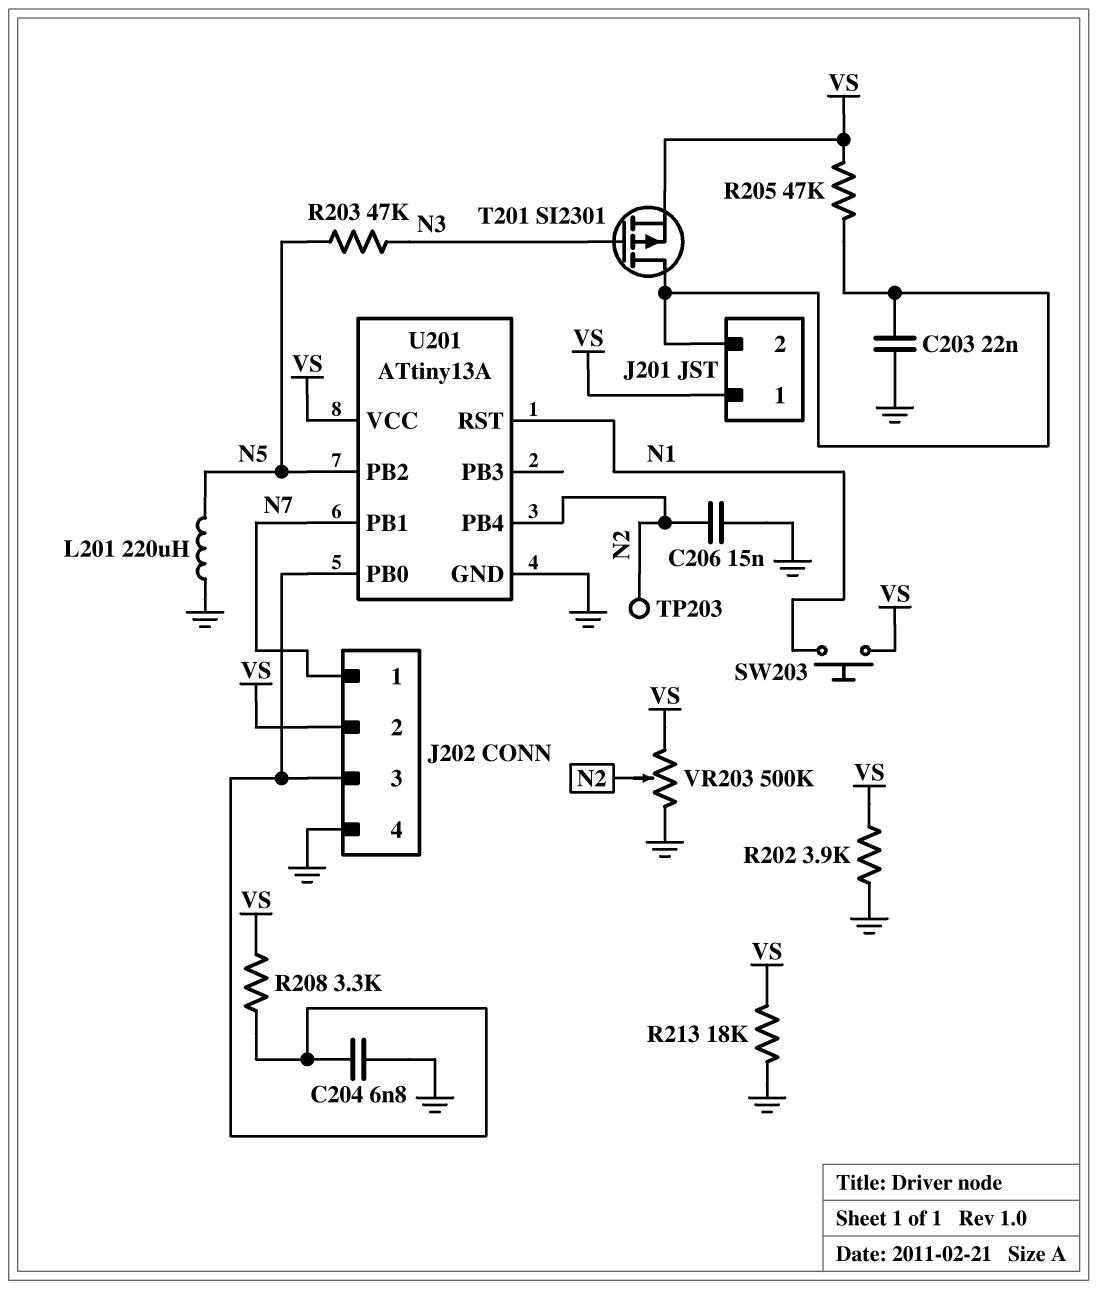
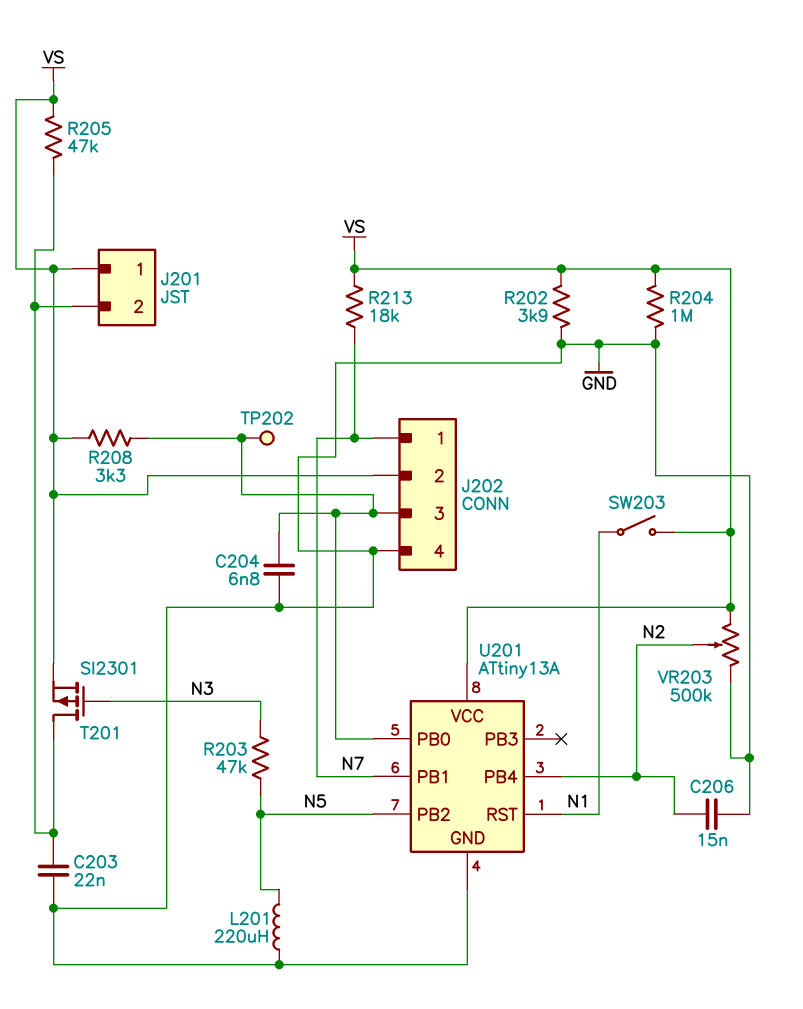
R204: none -> 1M (GND, VS)
R213: 18k (GND, VS) -> 18k (N7, VS)
SW203: button (N1, VS) -> switch (N1, VS)
TP202: none -> test point (J202/3)
TP203: test point (N2) -> none

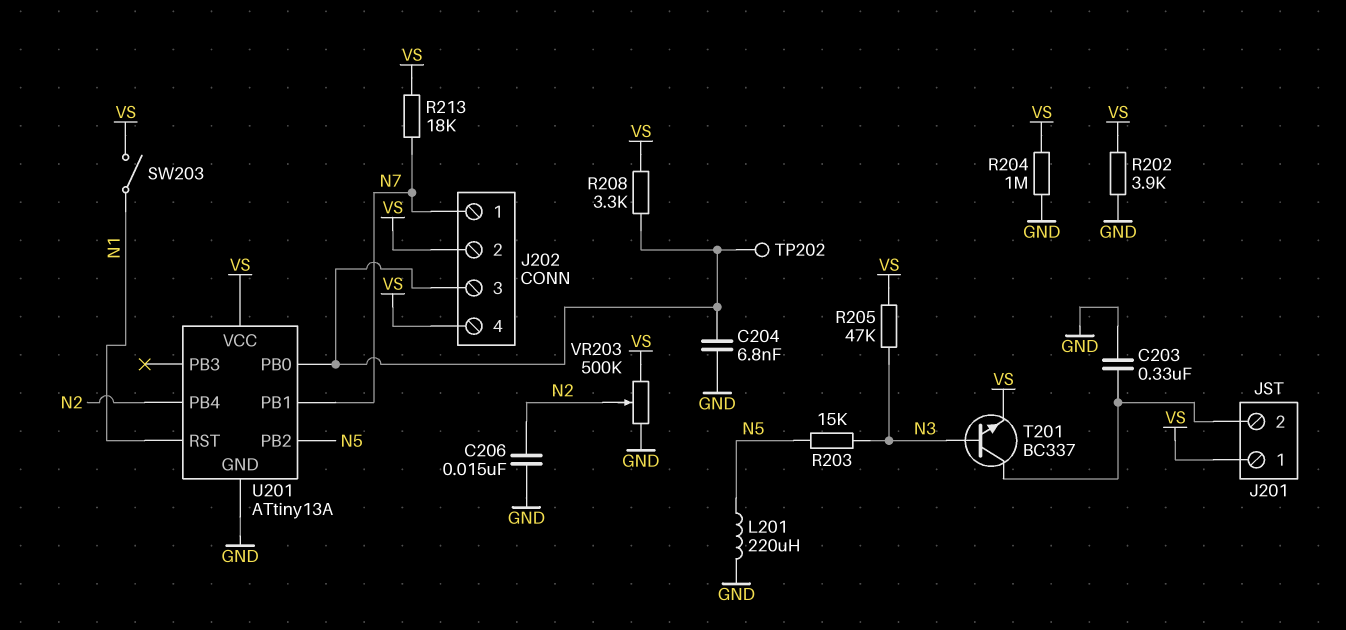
C203: 22nF (GND, J201/2) -> 330nF (GND, J201/2)
J202 pin 4: GND -> VS
R203: 47k (N3, N5) -> 15k (N3, N5)
R205: 47k (J201/2, VS) -> 47k (N3, VS)
T201: PMOS SI2301 (G N3, D J201/2, S VS) -> NPN BC337 (B N3, C J201/2, E VS)

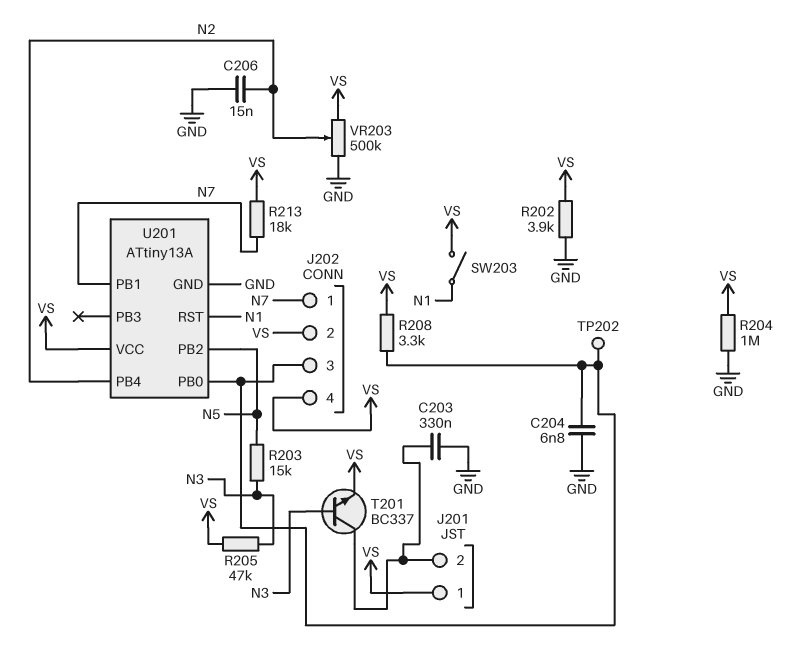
L201: 220uH (GND, N5) -> none

